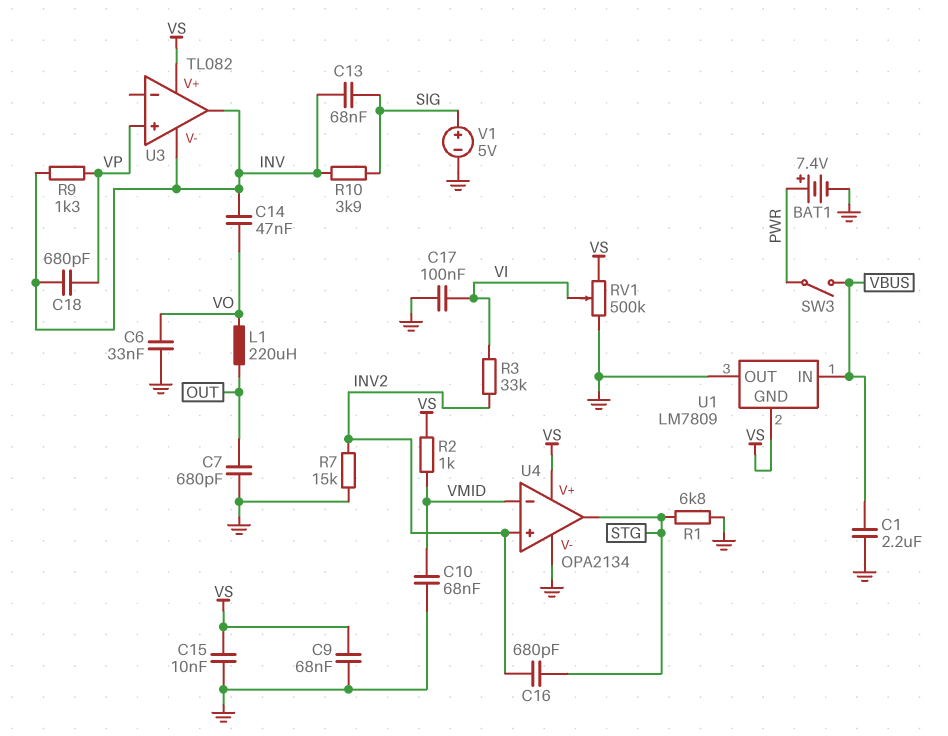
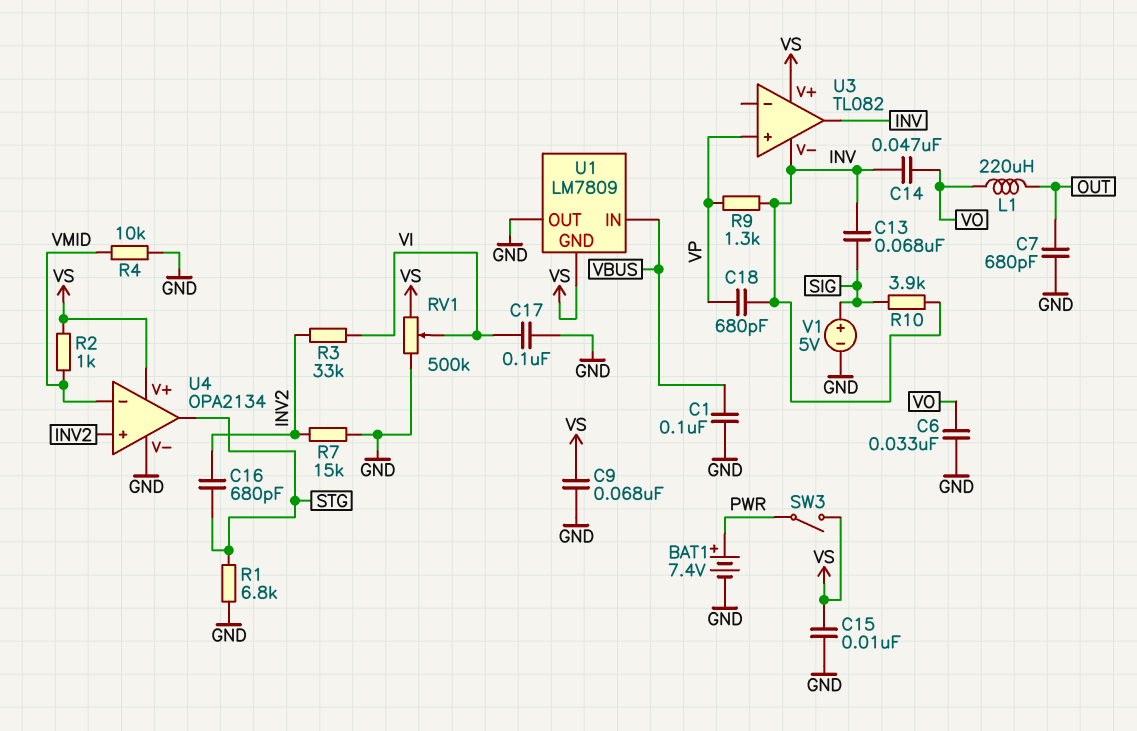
C1: 2.2uF (GND, VBUS) -> 100nF (GND, VBUS)
C10: 68nF (GND, VMID) -> none
R4: none -> 10k (GND, VMID)
SW3: switch (PWR, VBUS) -> switch (PWR, VS)

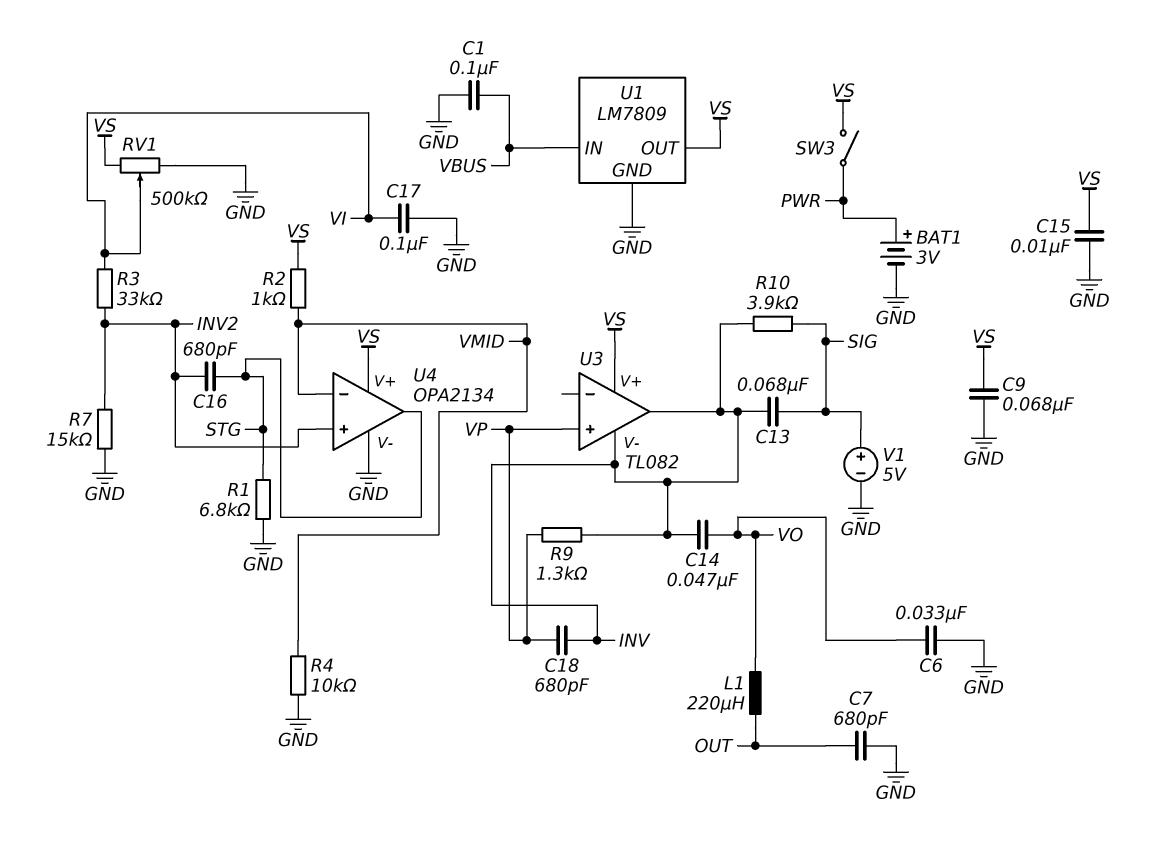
BAT1: 7.4V (plus PWR, minus GND) -> 3V (plus PWR, minus GND)
U1 pin GND: VS -> GND
U1 pin OUT: GND -> VS

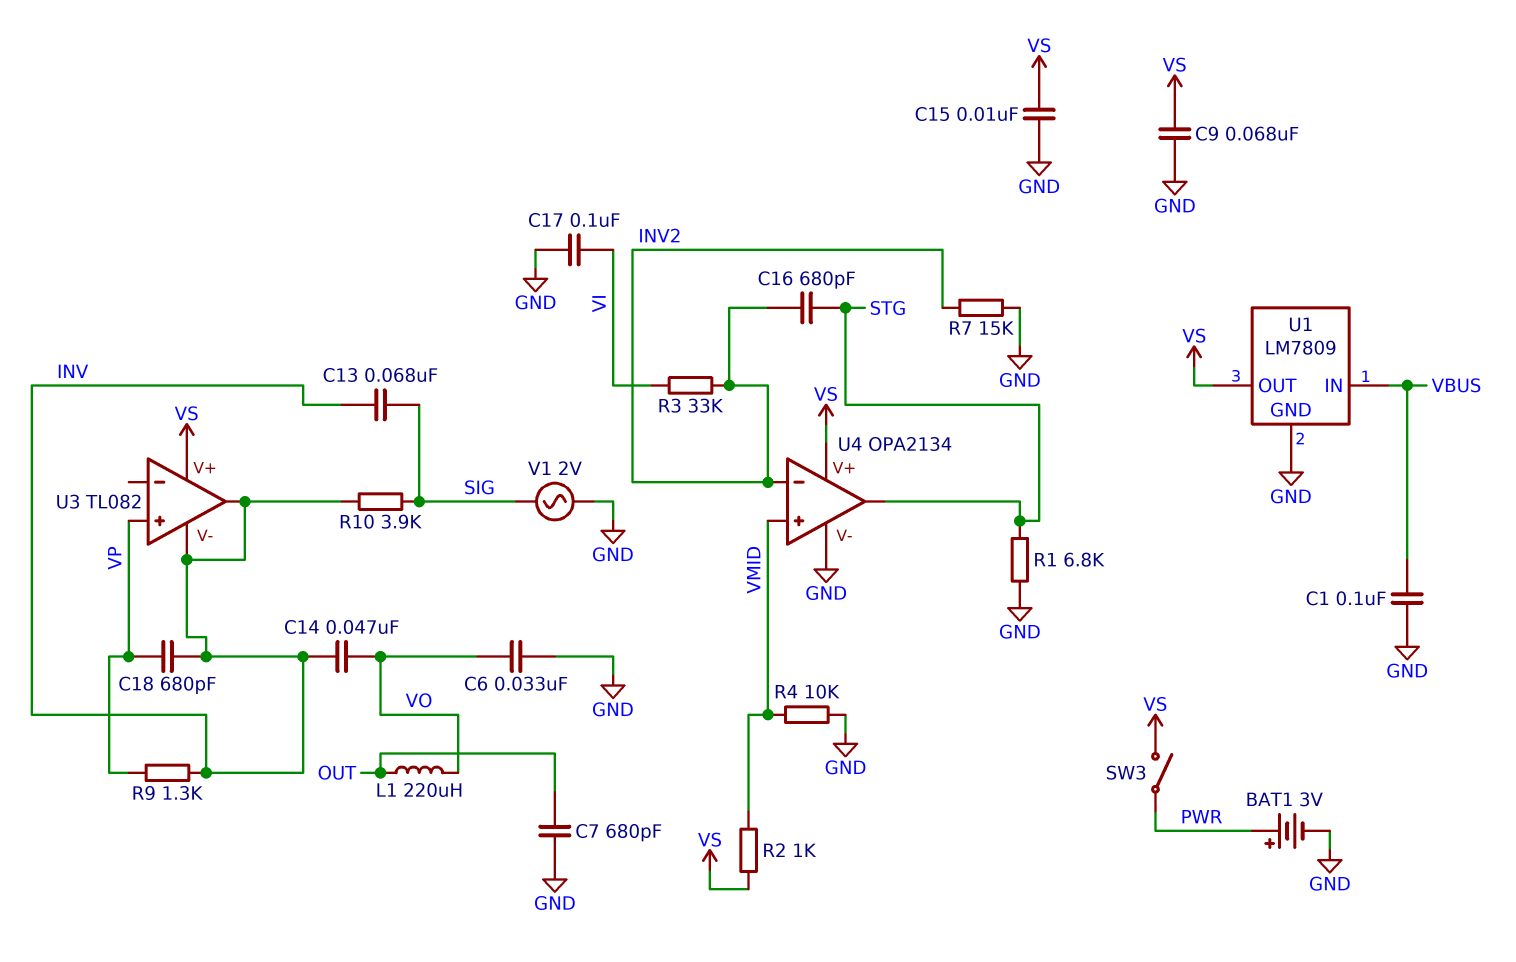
RV1: 500k (GND, VS, wiper VI) -> none
U4 pin in+: INV2 -> VMID
U4 pin in-: VMID -> INV2
V1: 5V (plus SIG, minus GND) -> AC 2V (GND, SIG)

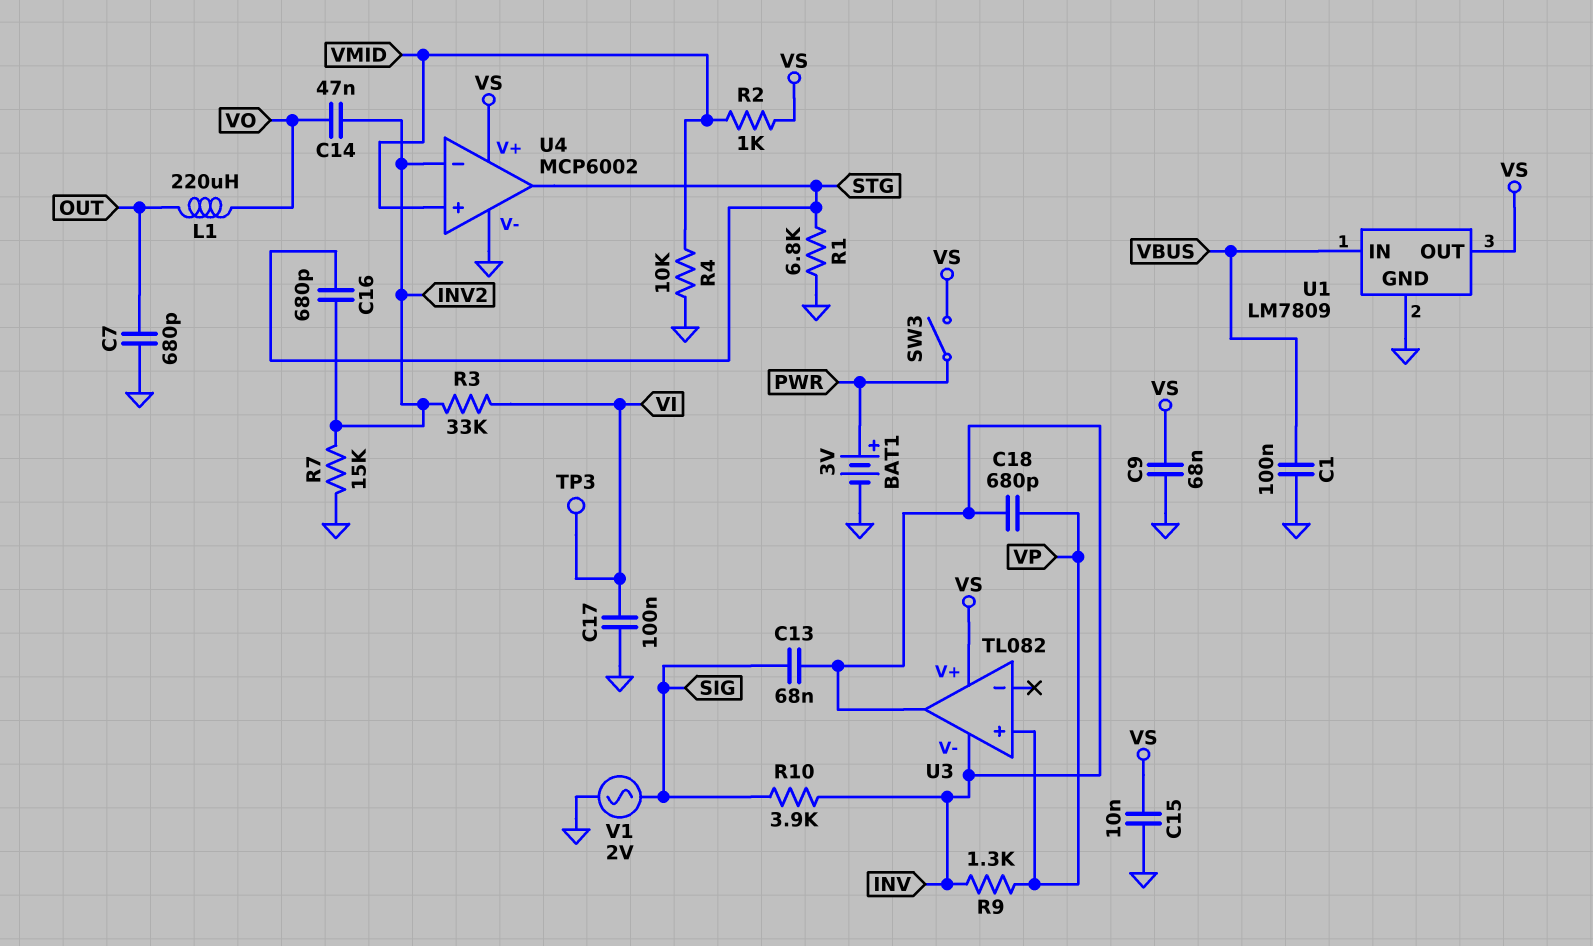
C6: 33nF (GND, VO) -> none
C14: 47nF (INV, VO) -> 47nF (INV2, VO)
TP3: none -> test point (VI)
U4: OPA2134 -> MCP6002

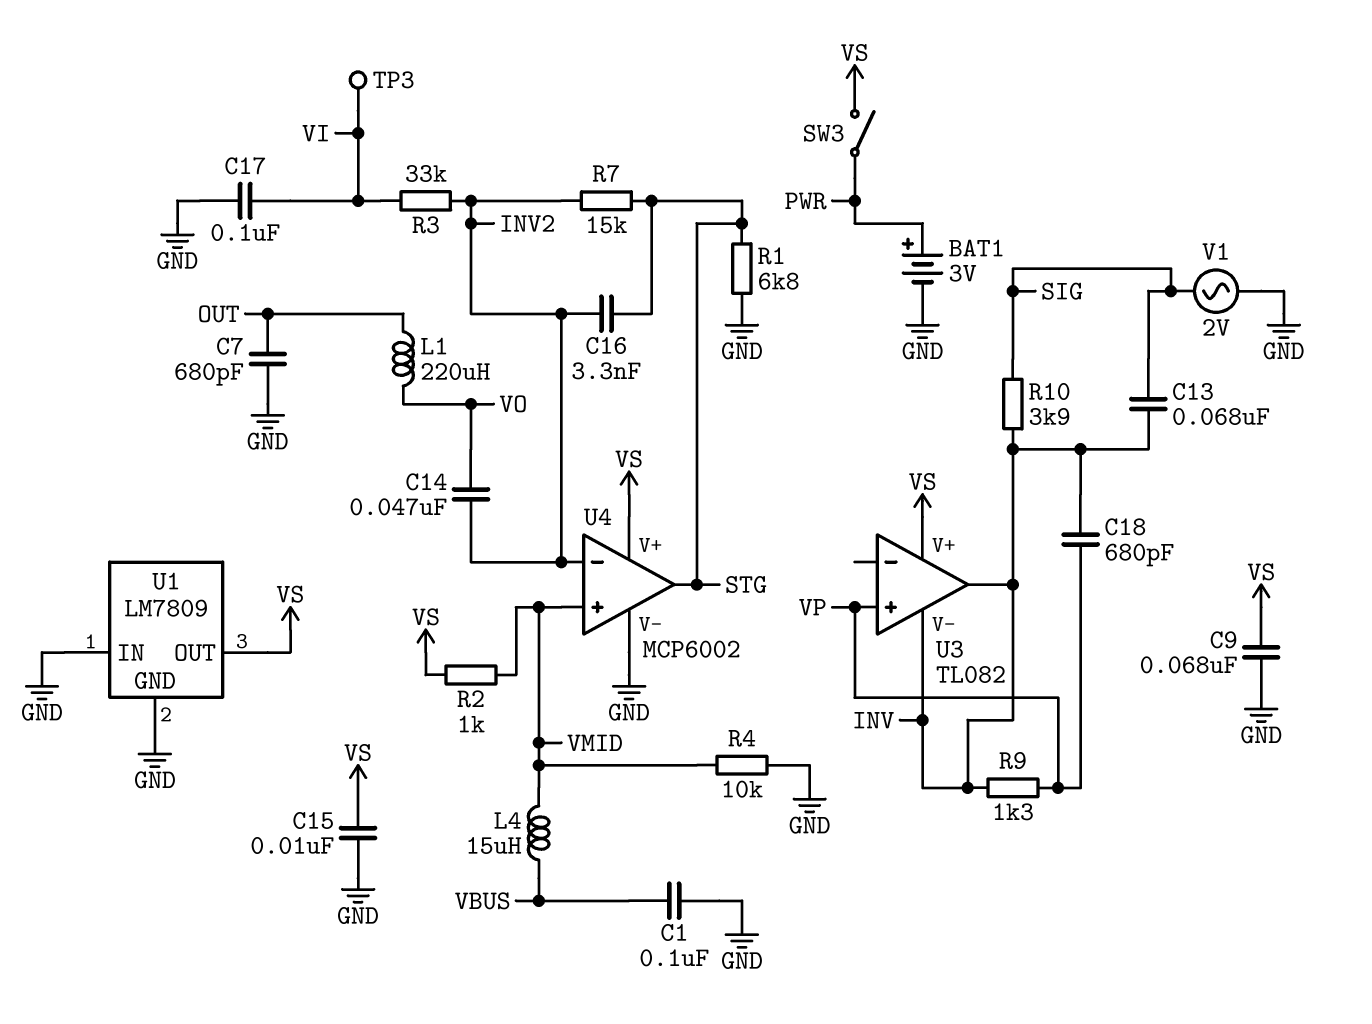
C16: 680pF (INV2, STG) -> 3.3nF (INV2, STG)
L4: none -> 15uH (VBUS, VMID)
R7: 15k (GND, INV2) -> 15k (INV2, STG)
U1 pin IN: VBUS -> GND

